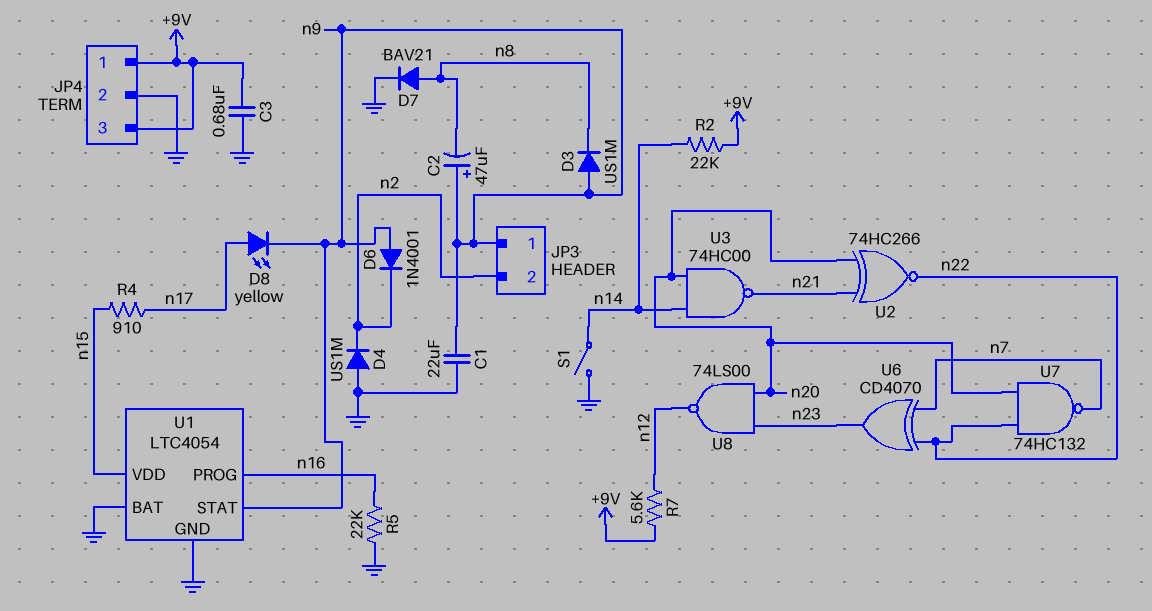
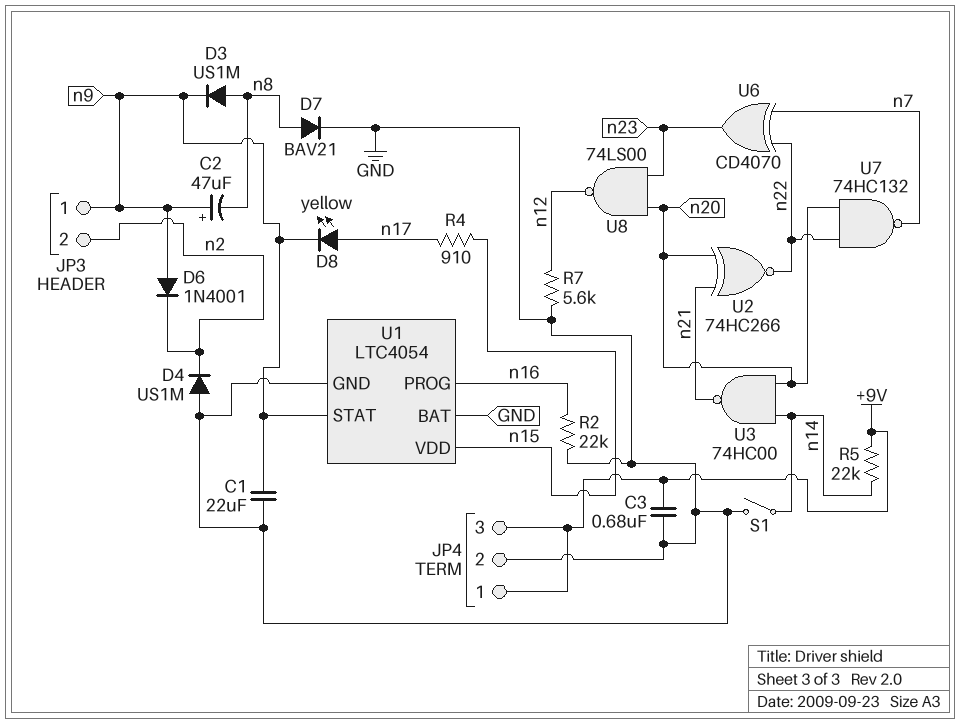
D3: diode US1M (A n9, K n8) -> diode US1M (A n8, K n9)
R2: 22k (+9V, n14) -> 22k (GND, n16)
R5: 22k (GND, n16) -> 22k (+9V, n14)
R7: 5.6k (+9V, n12) -> 5.6k (GND, n12)

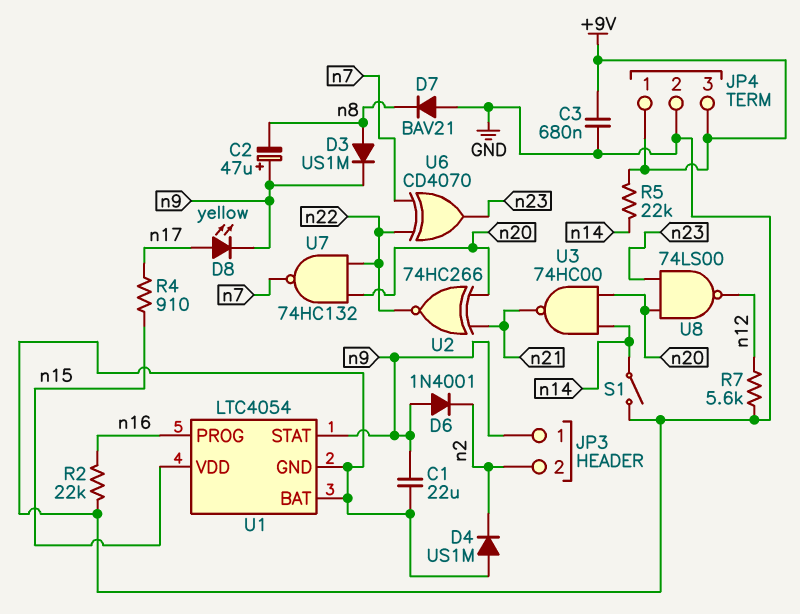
D7: diode BAV21 (A n8, K GND) -> diode BAV21 (A GND, K n8)

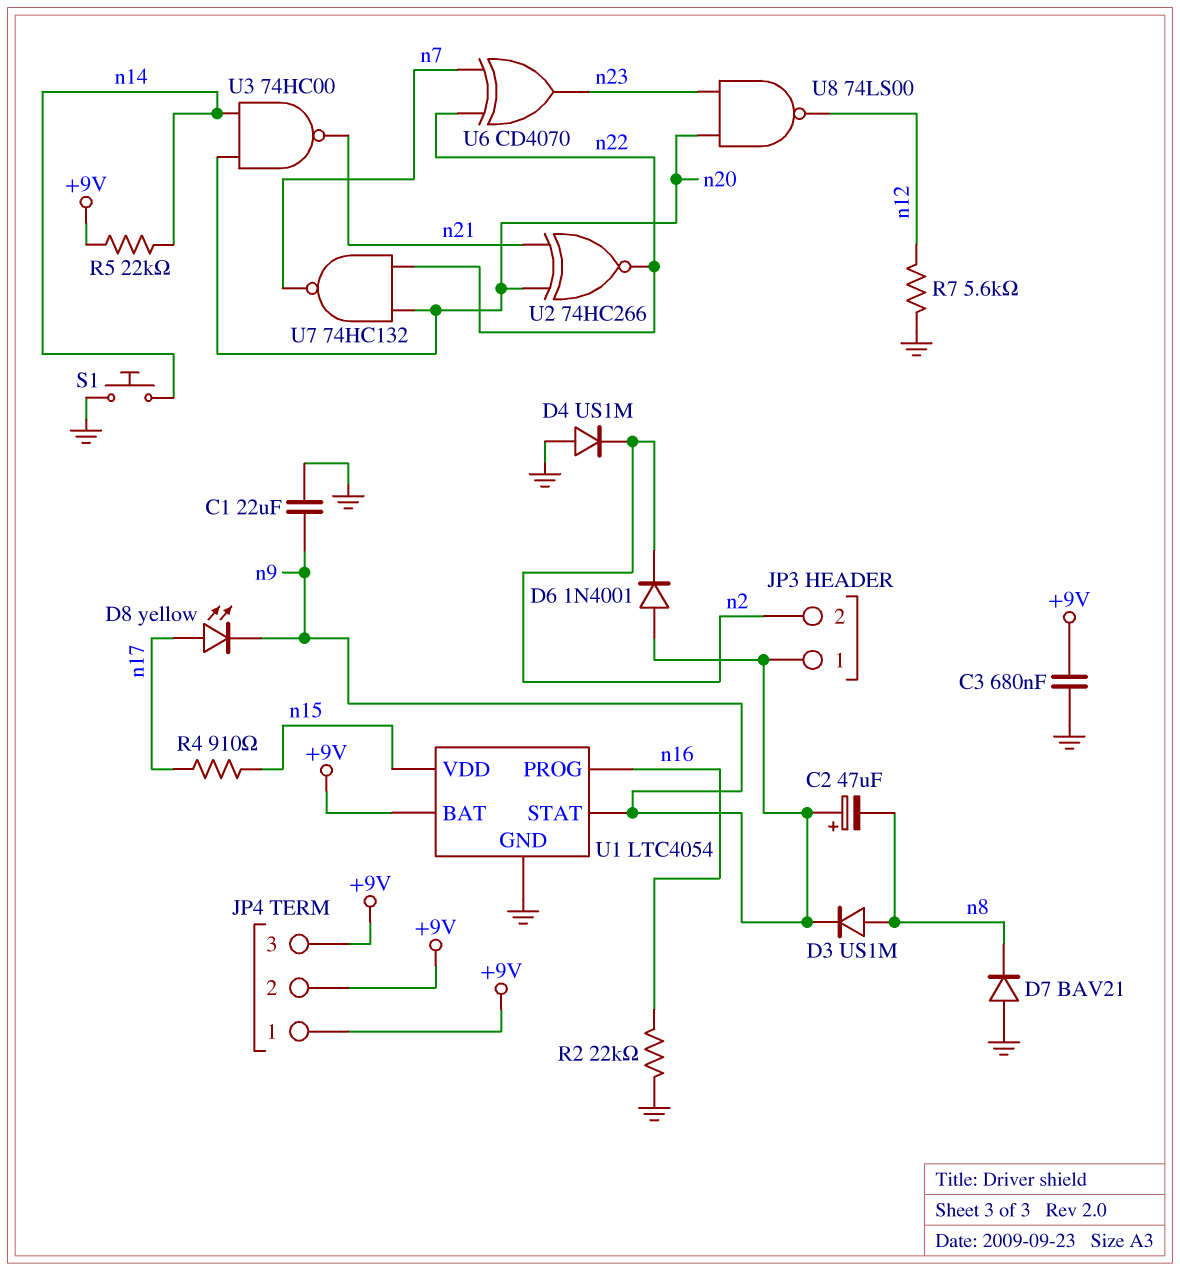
JP4 pin 2: GND -> +9V
S1: switch (GND, n14) -> button (GND, n14)
U1 pin BAT: GND -> +9V

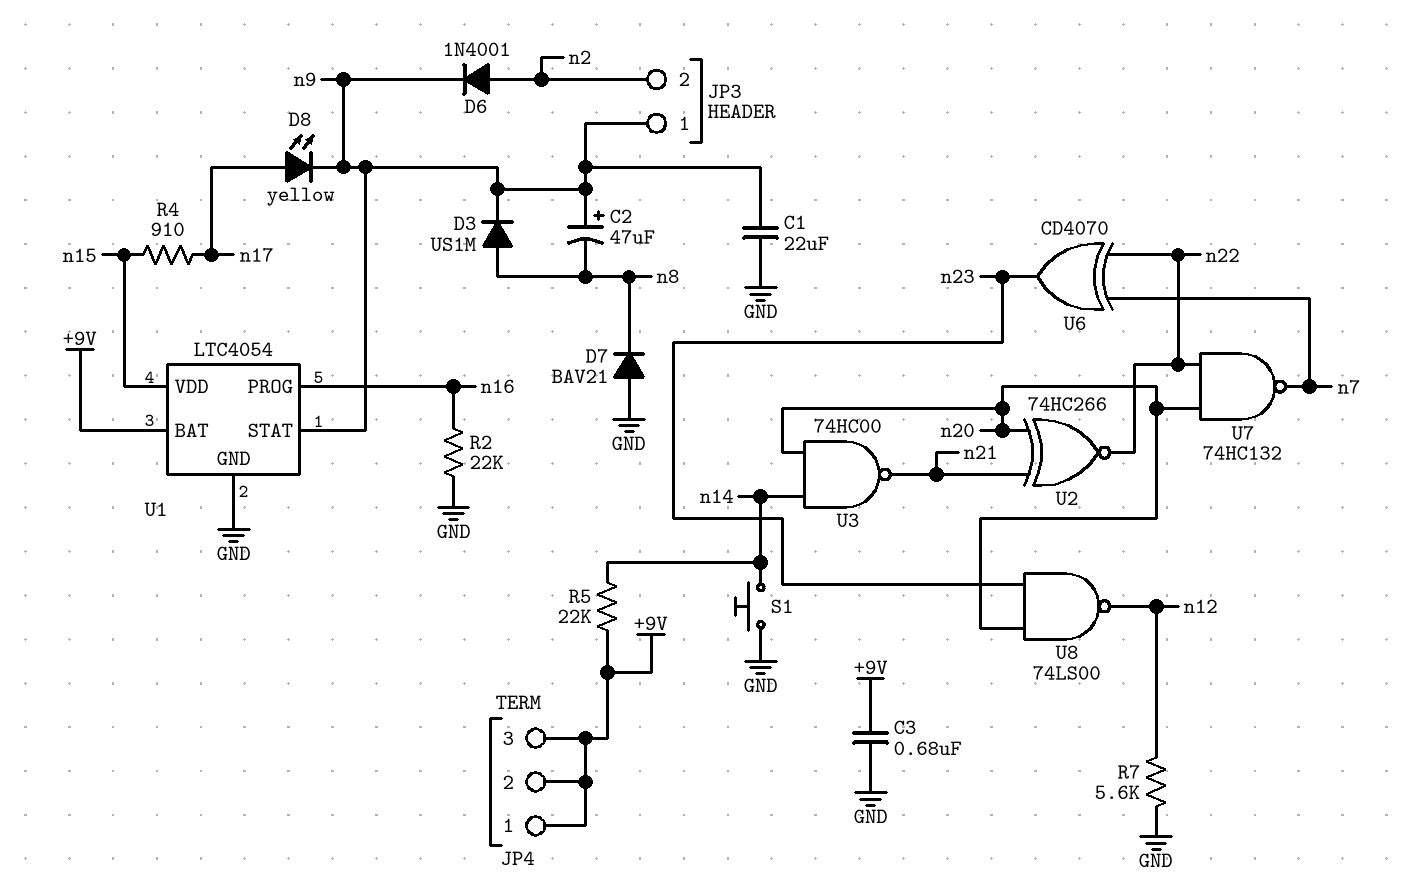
D4: diode US1M (A GND, K n2) -> none
D6: diode 1N4001 (A n9, K n2) -> diode 1N4001 (A n2, K n9)

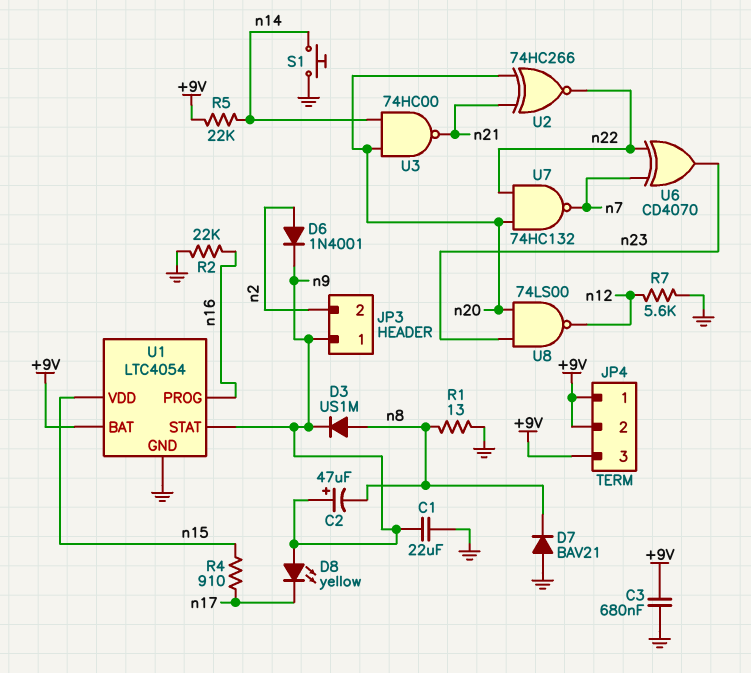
D8: LED yellow (A n17, K n9) -> LED yellow (A n9, K n17)
R1: none -> 13 (GND, n8)

